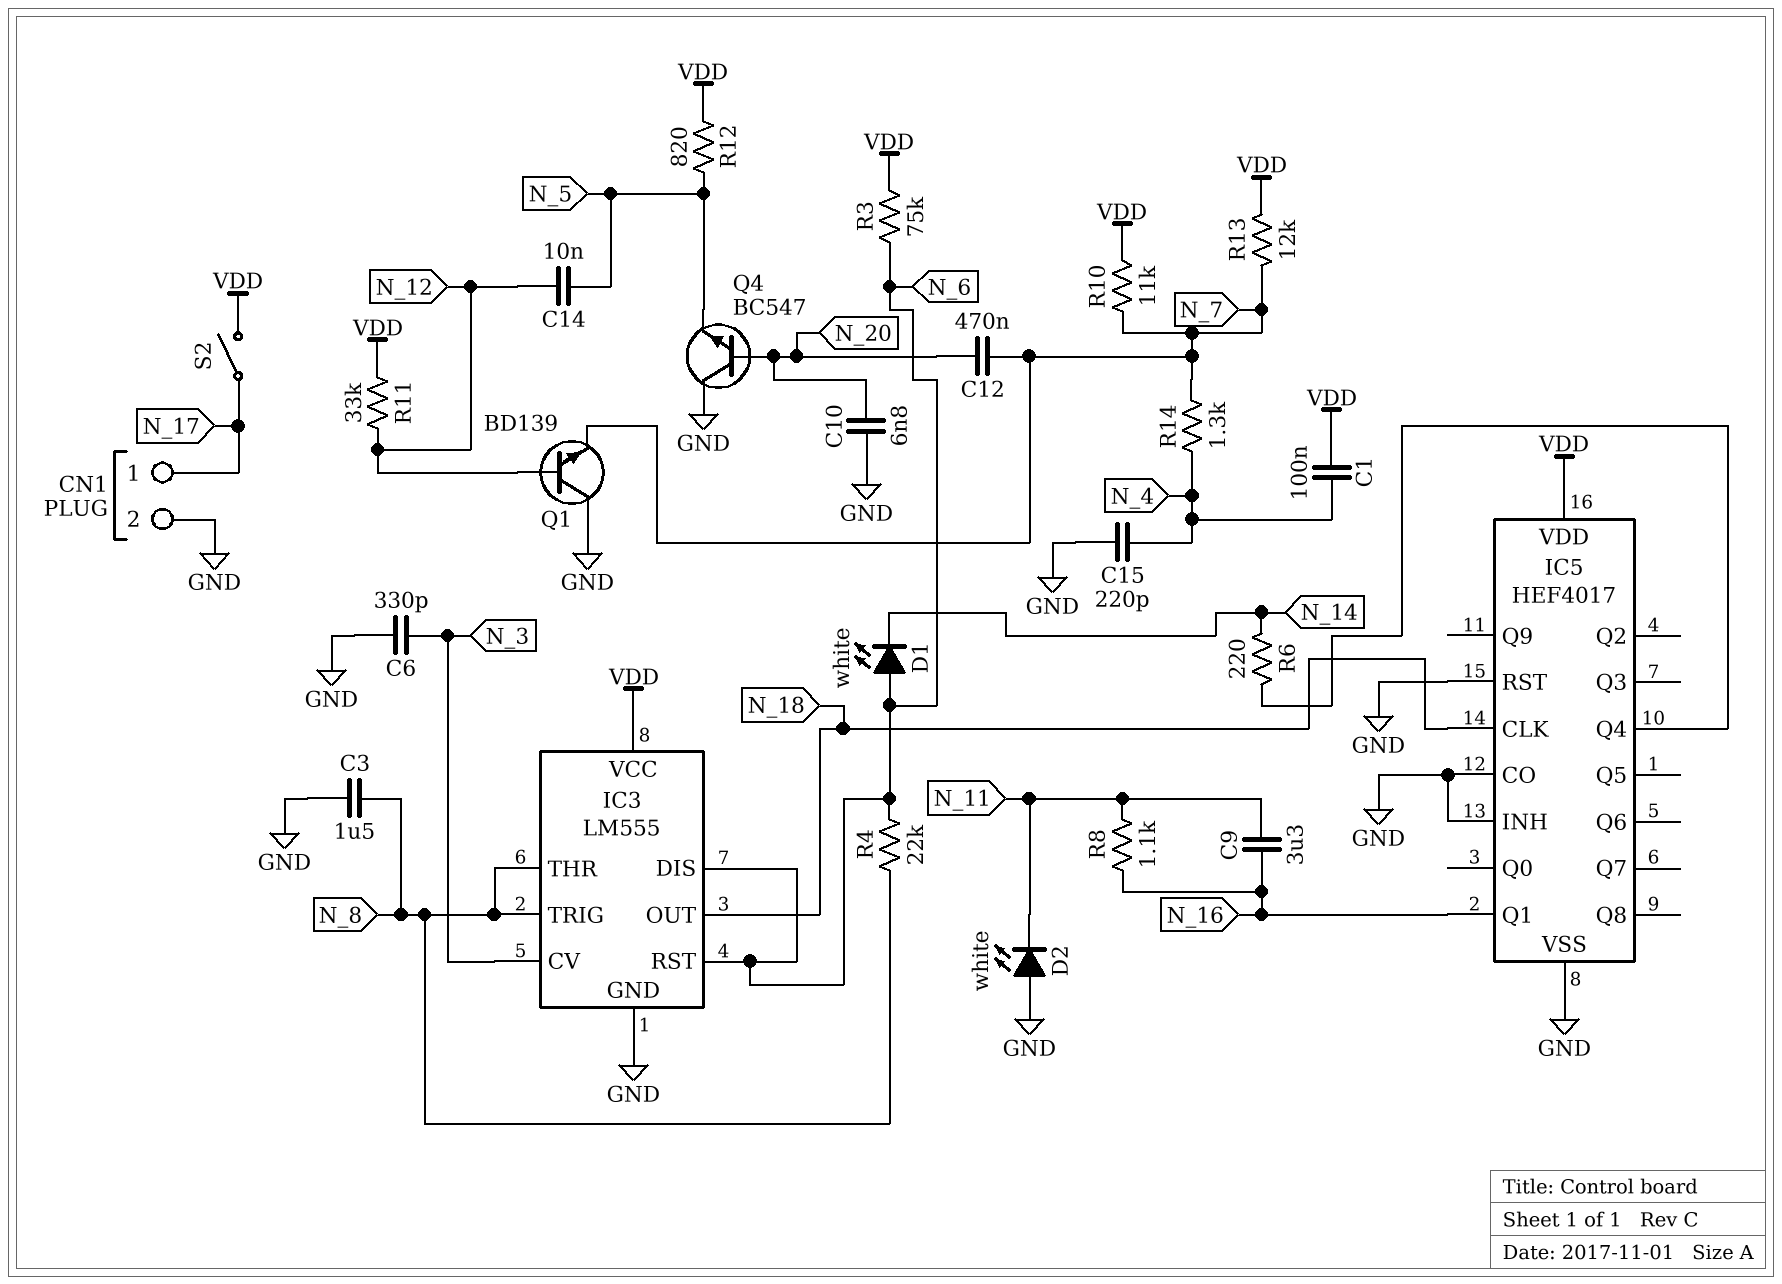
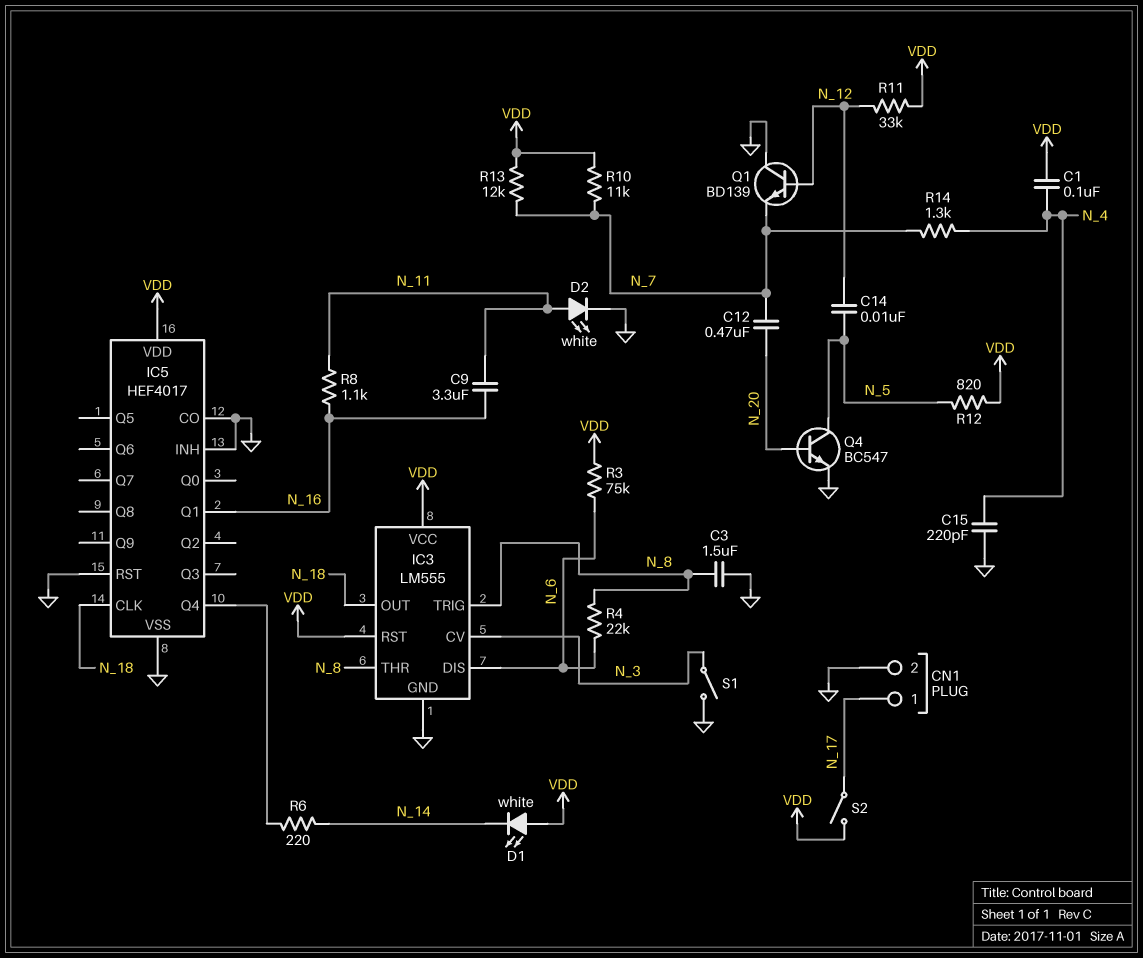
C6: 330pF (GND, N_3) -> none
C10: 6.8nF (GND, N_20) -> none
D1: LED white (A N_6, K N_14) -> LED white (A VDD, K N_14)
D2: LED white (A GND, K N_11) -> LED white (A N_11, K GND)
IC3 pin RST: N_6 -> VDD
Q4: NPN BC547 (B N_20, C GND, E N_5) -> NPN BC547 (B N_20, C N_5, E GND)
S1: none -> switch (GND, N_3)

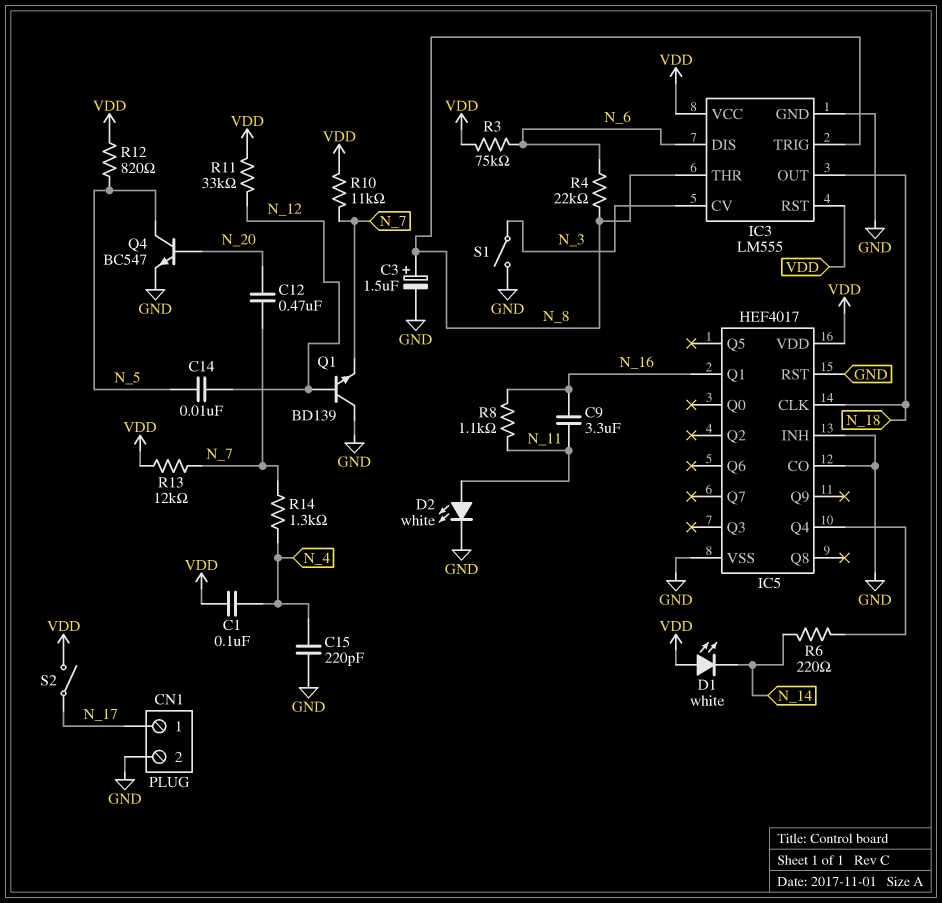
C3: 1.5uF (GND, N_8) -> 1.5uF (plus N_8, minus GND)

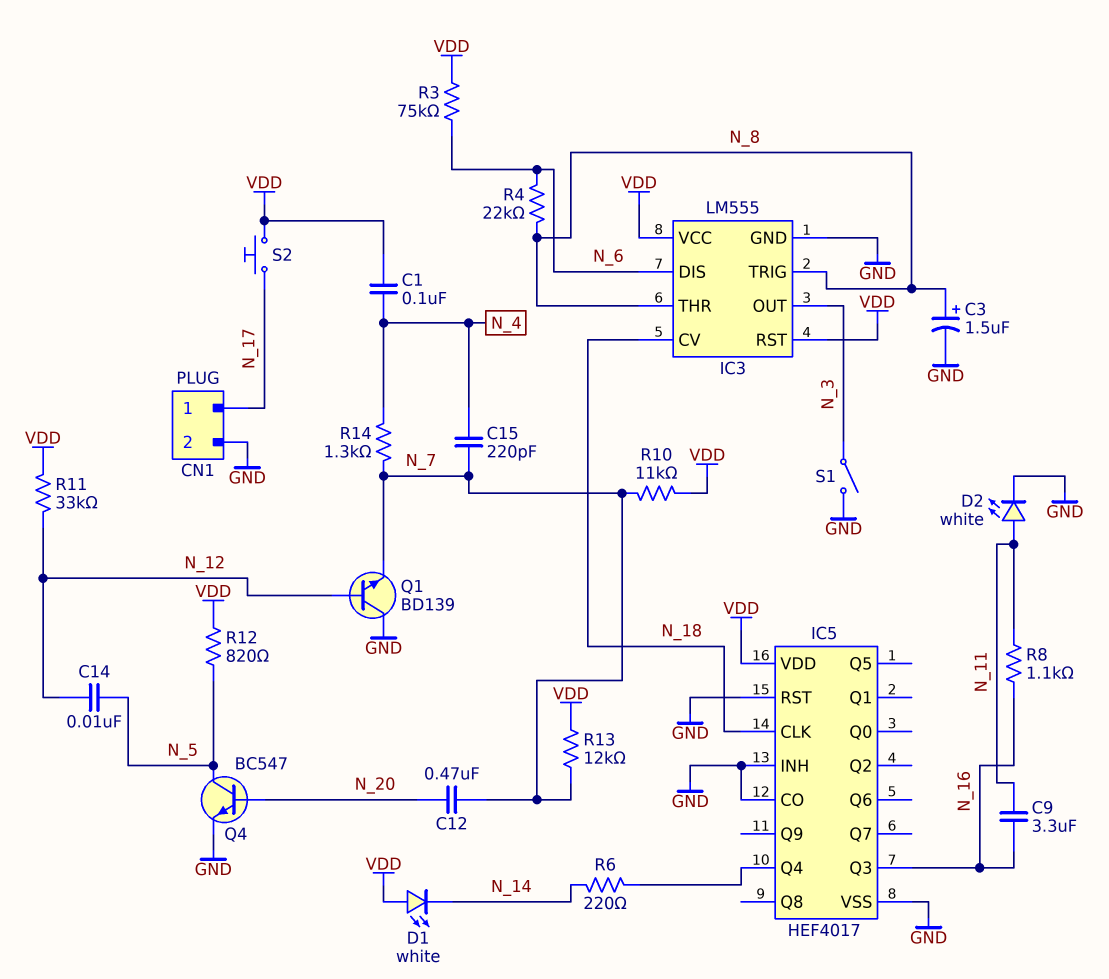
C15: 220pF (GND, N_4) -> 220pF (N_4, N_7)
IC3 pin CV: N_3 -> N_18
IC3 pin OUT: N_18 -> N_3
IC5 pin Q1: N_16 -> none
IC5 pin Q3: none -> N_16
S2: switch (N_17, VDD) -> button (N_17, VDD)

